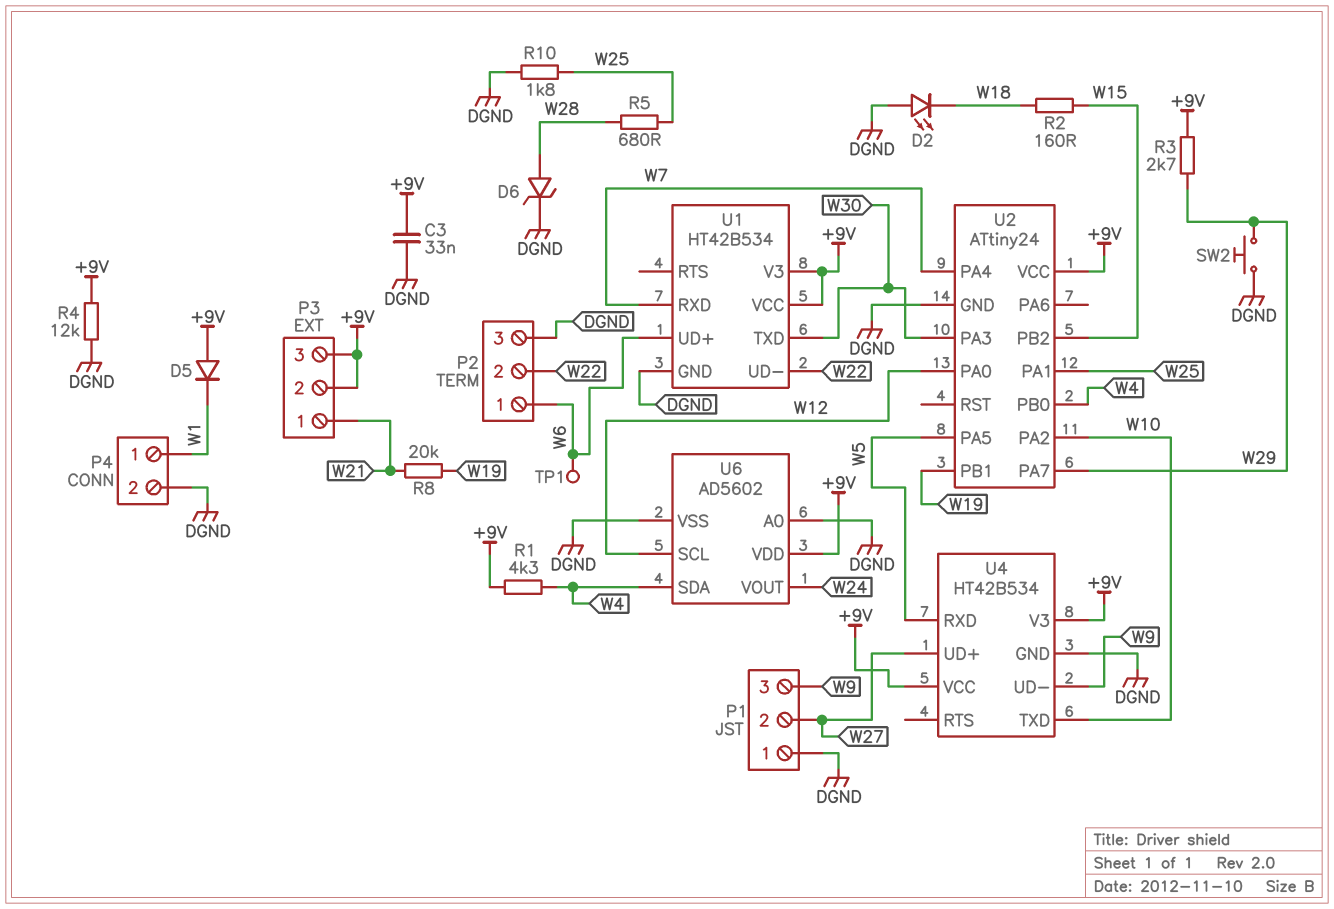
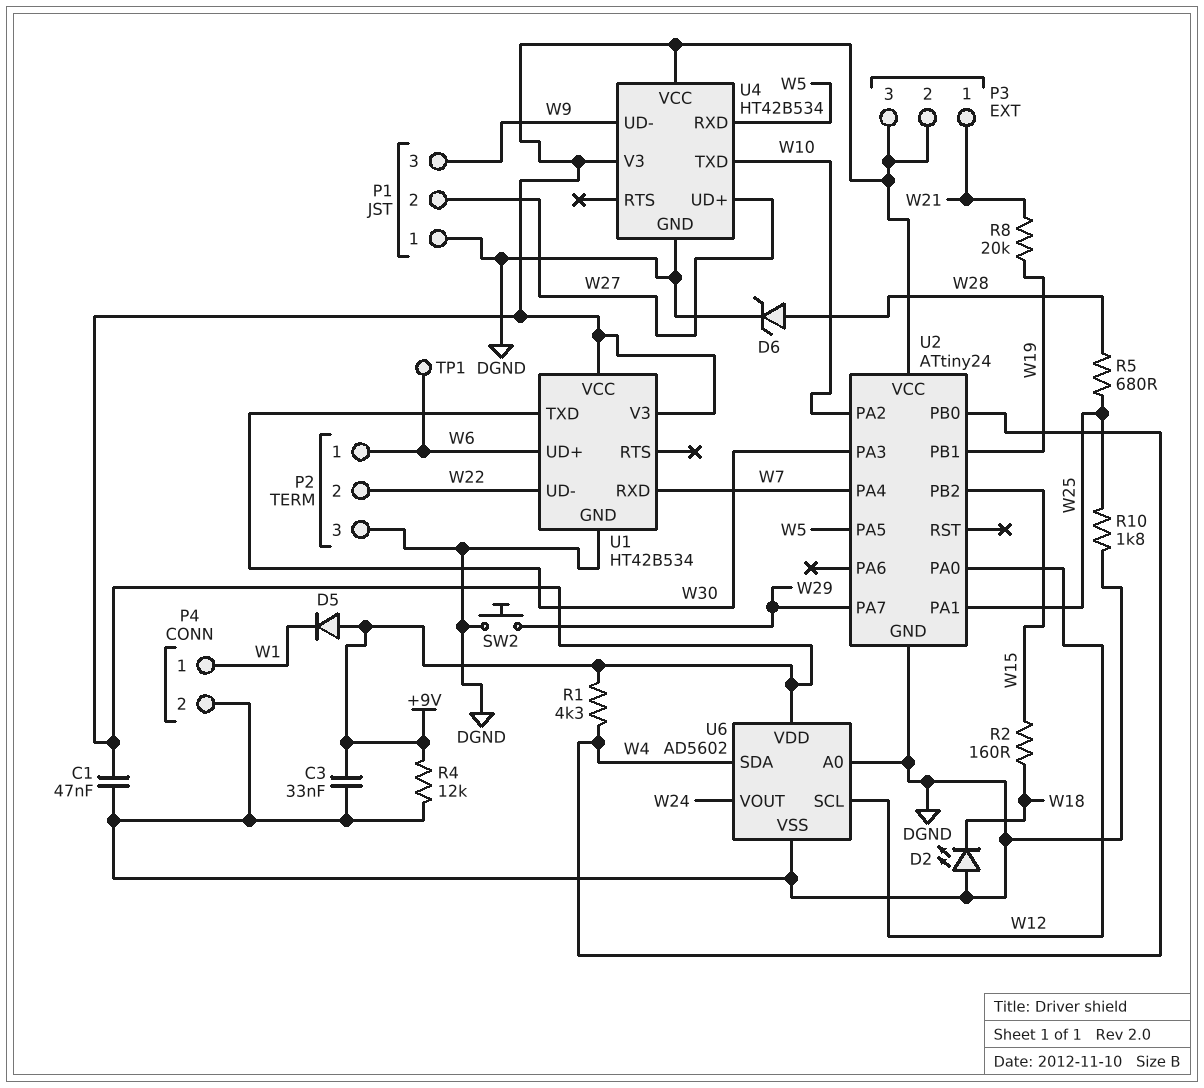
C1: none -> 47nF (+9V, DGND)
R3: 2.7k (+9V, W29) -> none

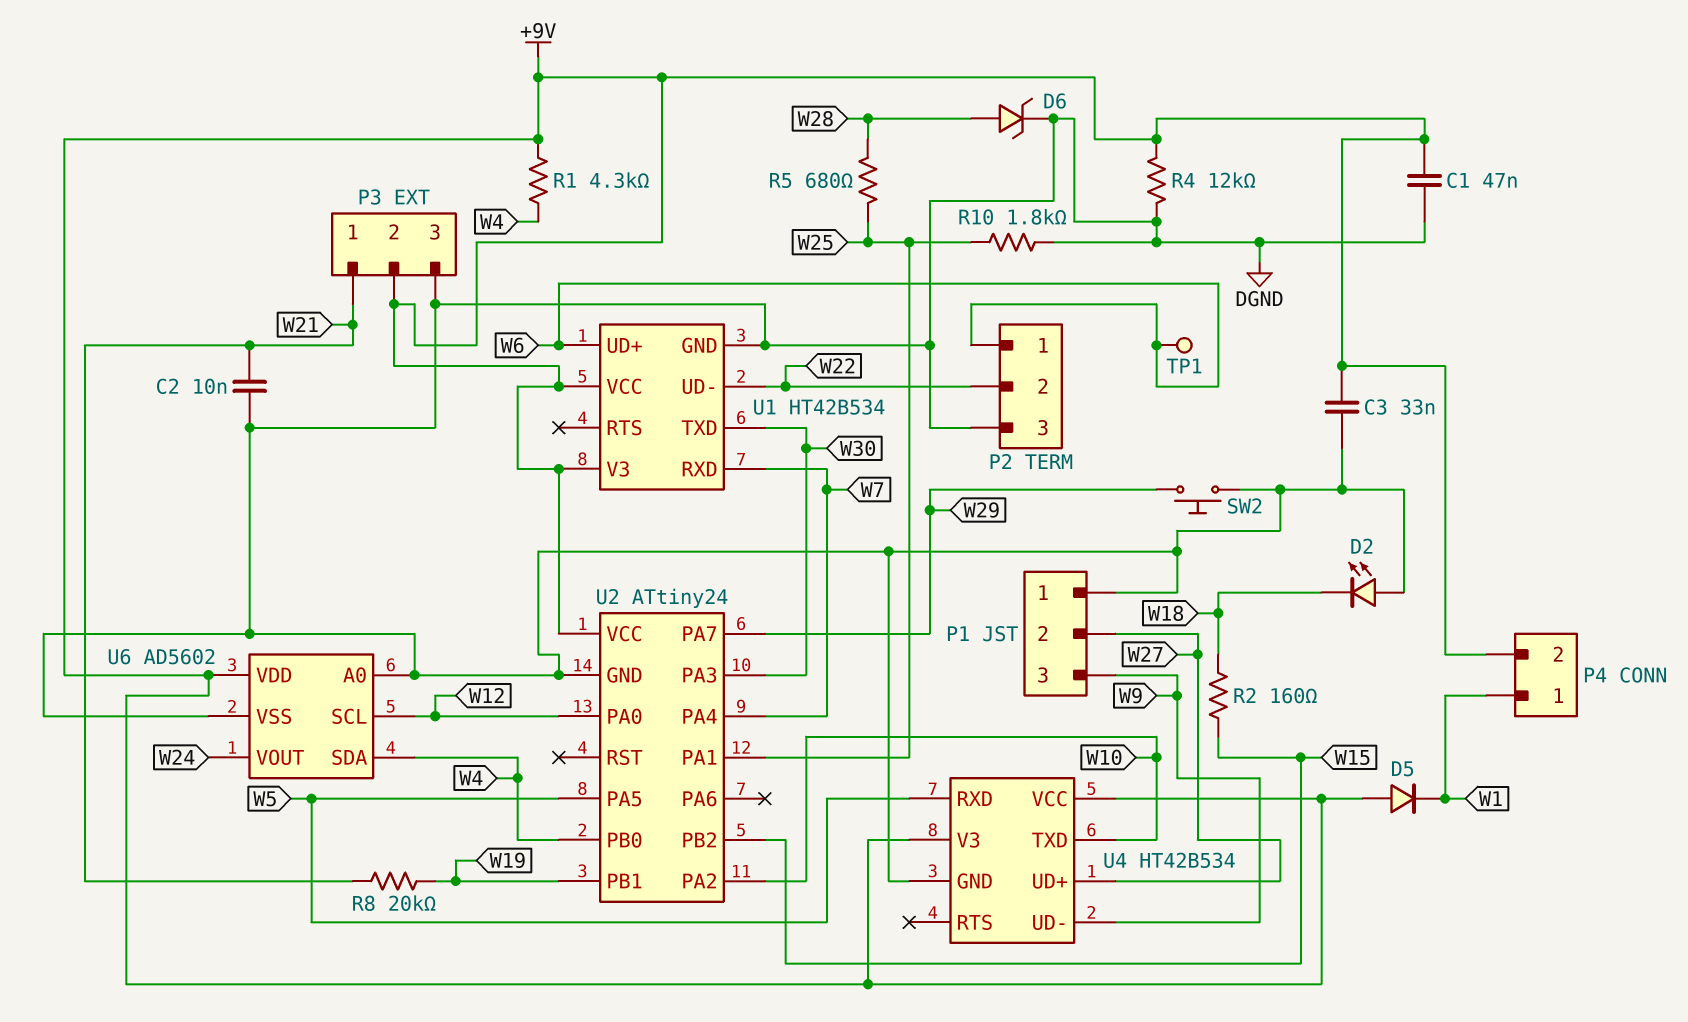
C2: none -> 10nF (DGND, W21)
P3 pin 3: +9V -> DGND
P4 pin 2: DGND -> +9V

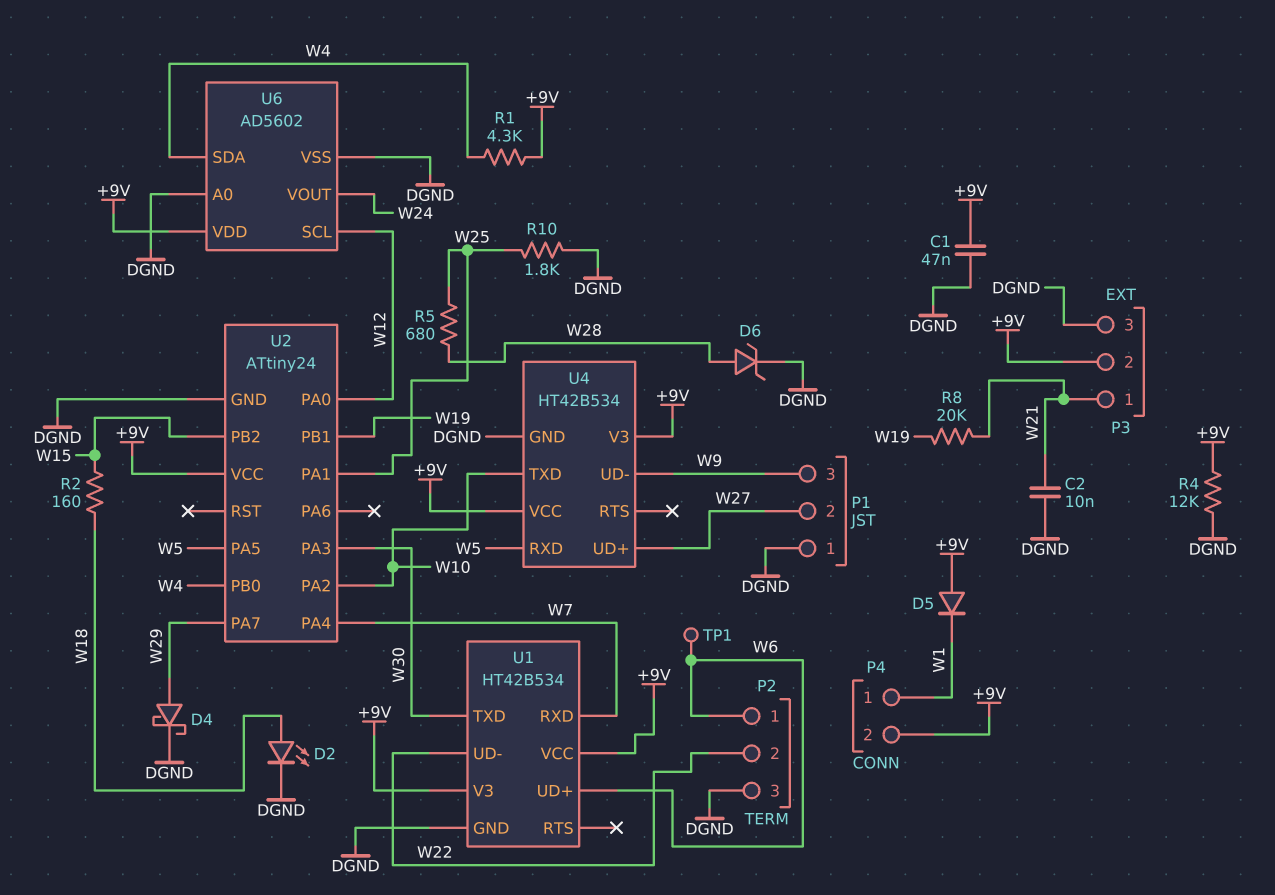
C3: 33nF (+9V, DGND) -> none
D2: LED (A DGND, K W18) -> LED (A W18, K DGND)
D4: none -> schottky (A W29, K DGND)
SW2: button (DGND, W29) -> none

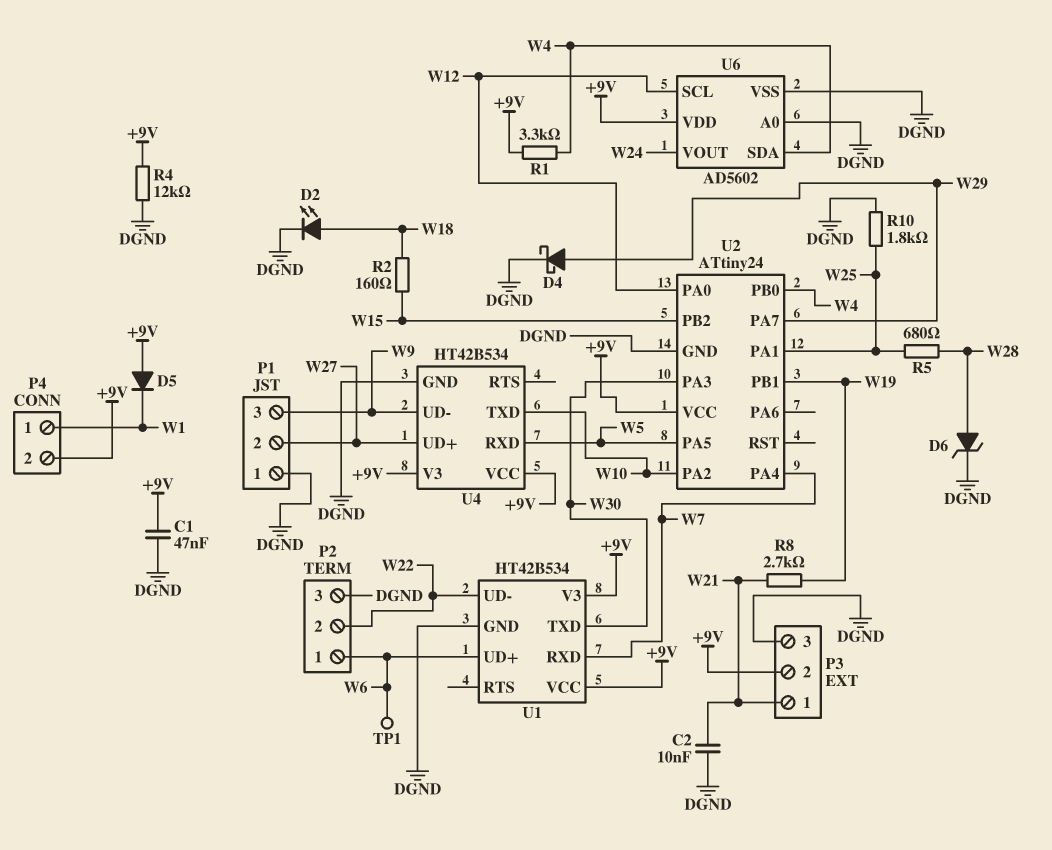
R1: 4.3k (+9V, W4) -> 3.3k (+9V, W4)
R8: 20k (W19, W21) -> 2.7k (W19, W21)

